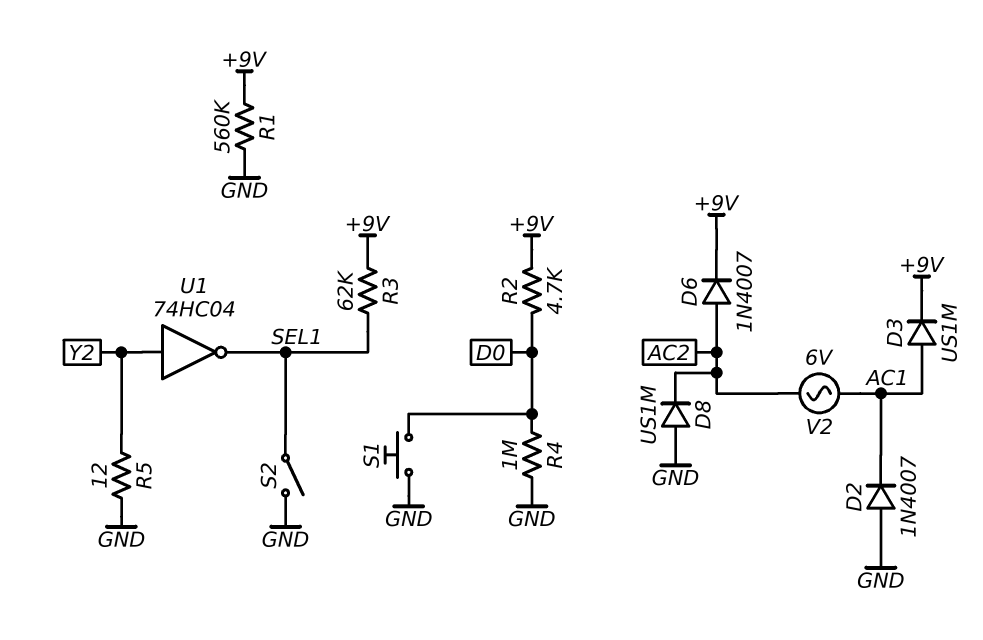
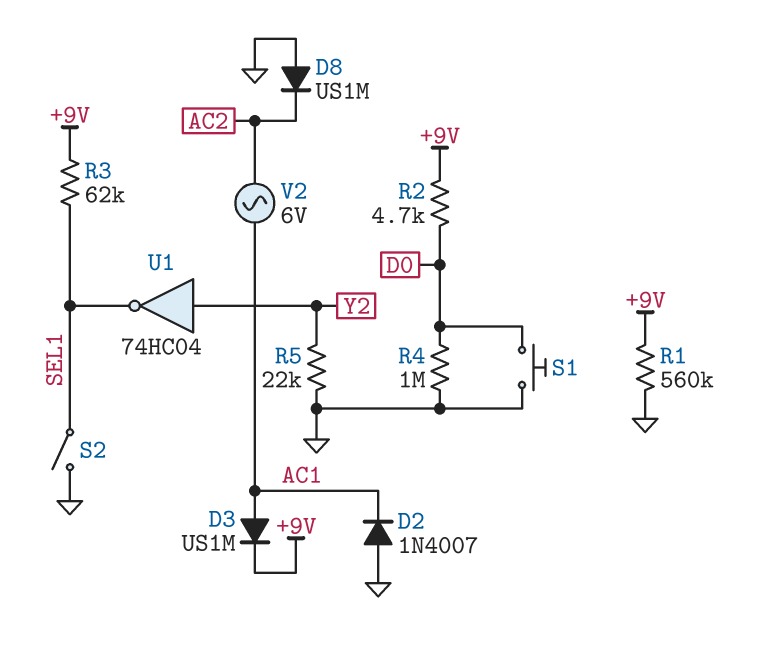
D6: diode 1N4007 (A AC2, K +9V) -> none
R5: 12 (GND, Y2) -> 22k (GND, Y2)

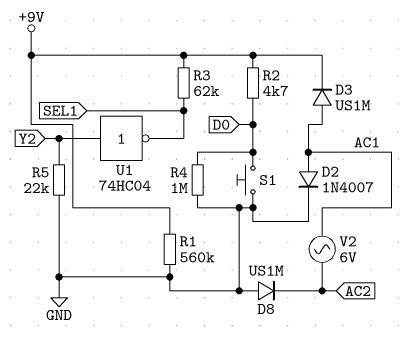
D2: diode 1N4007 (A GND, K AC1) -> diode 1N4007 (A AC1, K GND)
S2: switch (GND, SEL1) -> none

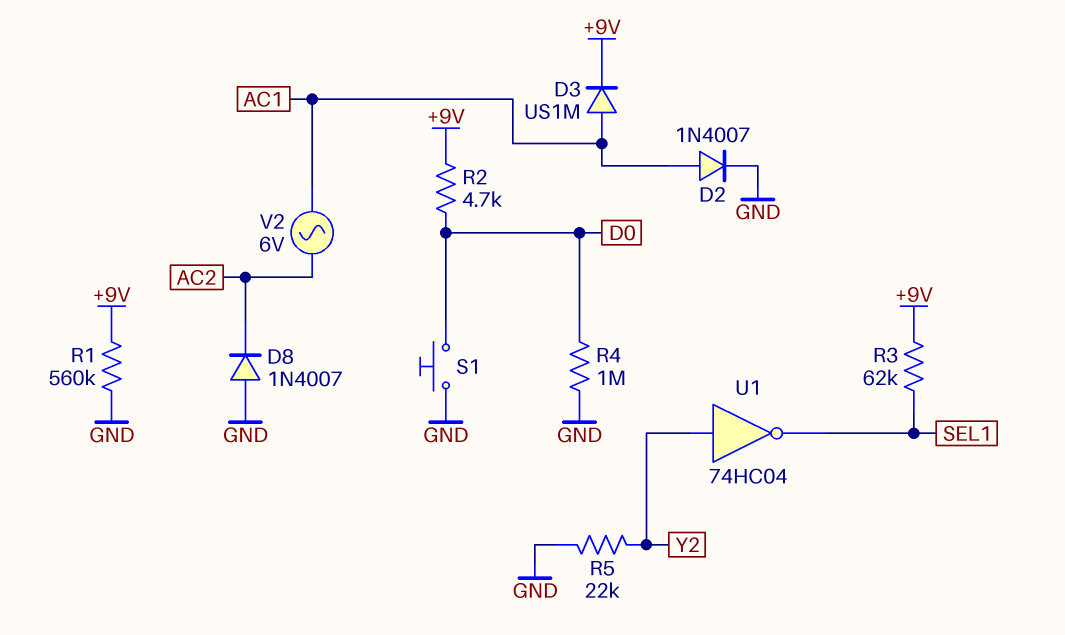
D8: diode US1M (A GND, K AC2) -> diode 1N4007 (A GND, K AC2)

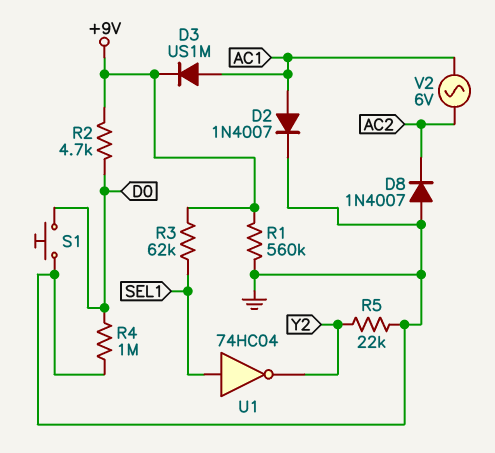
U1: NOT 74HC04 (in Y2, out SEL1) -> NOT 74HC04 (in SEL1, out Y2)

